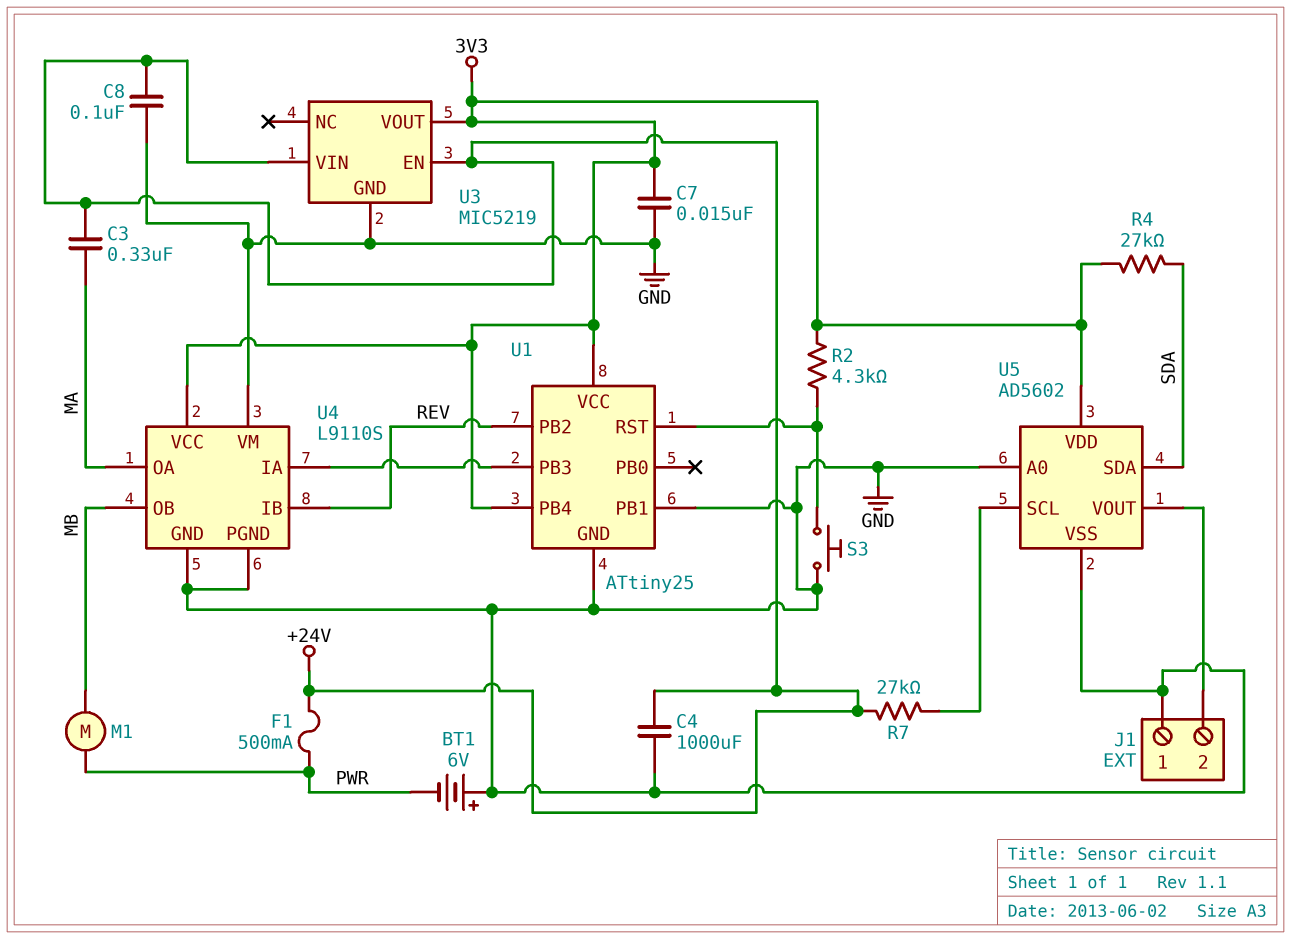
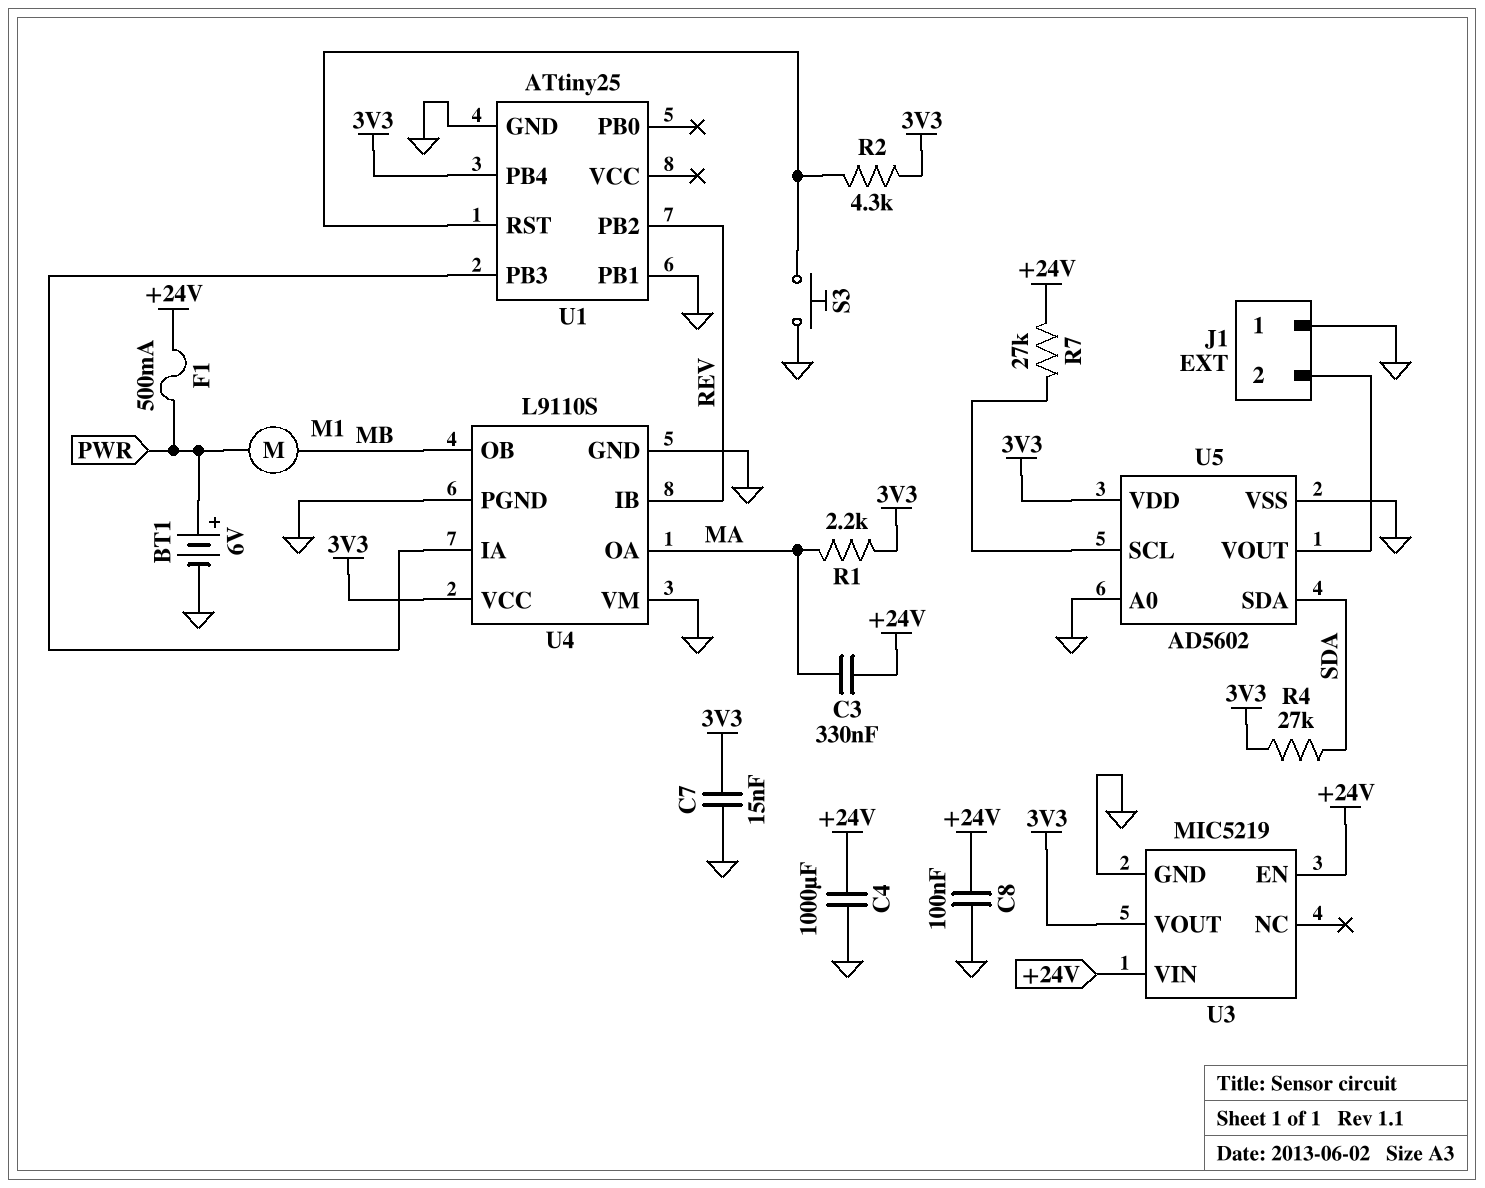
BT1: 6V (plus GND, minus PWR) -> 6V (plus PWR, minus GND)
R1: none -> 2.2k (3V3, MA)
U1 pin VCC: 3V3 -> none

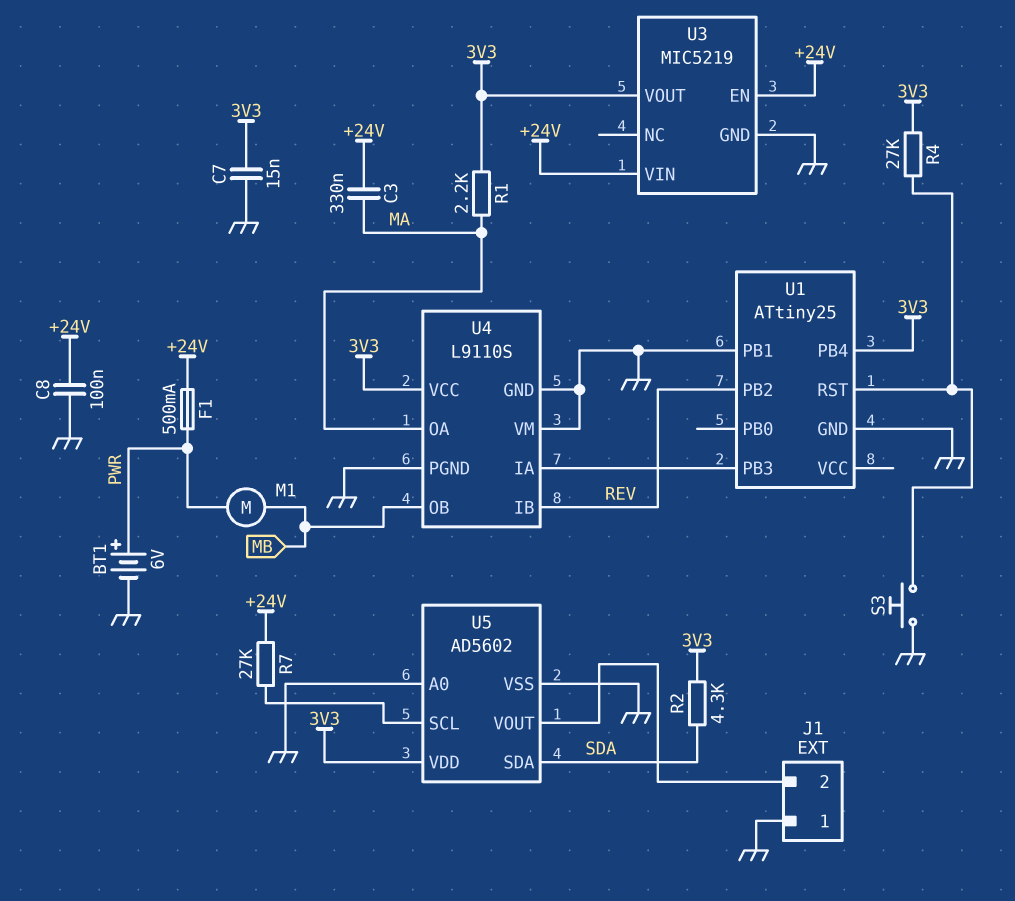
C4: 1000uF (+24V, GND) -> none
R2: 4.3k (3V3, U1/RST) -> 4.3k (3V3, SDA)
R4: 27k (3V3, SDA) -> 27k (3V3, U1/RST)

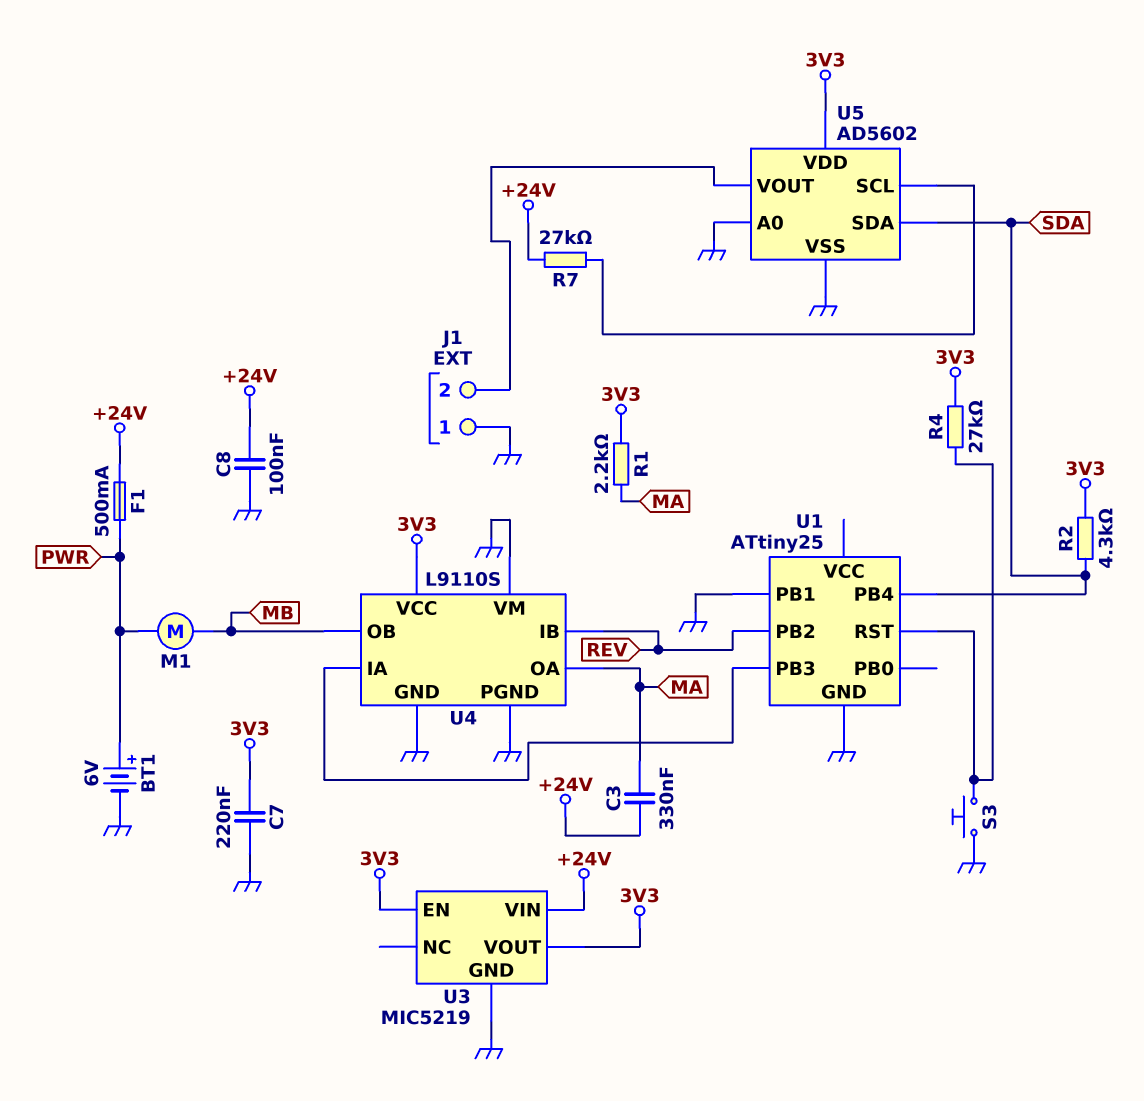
C7: 15nF (3V3, GND) -> 220nF (3V3, GND)
U1 pin PB4: 3V3 -> SDA
U3 pin EN: +24V -> 3V3

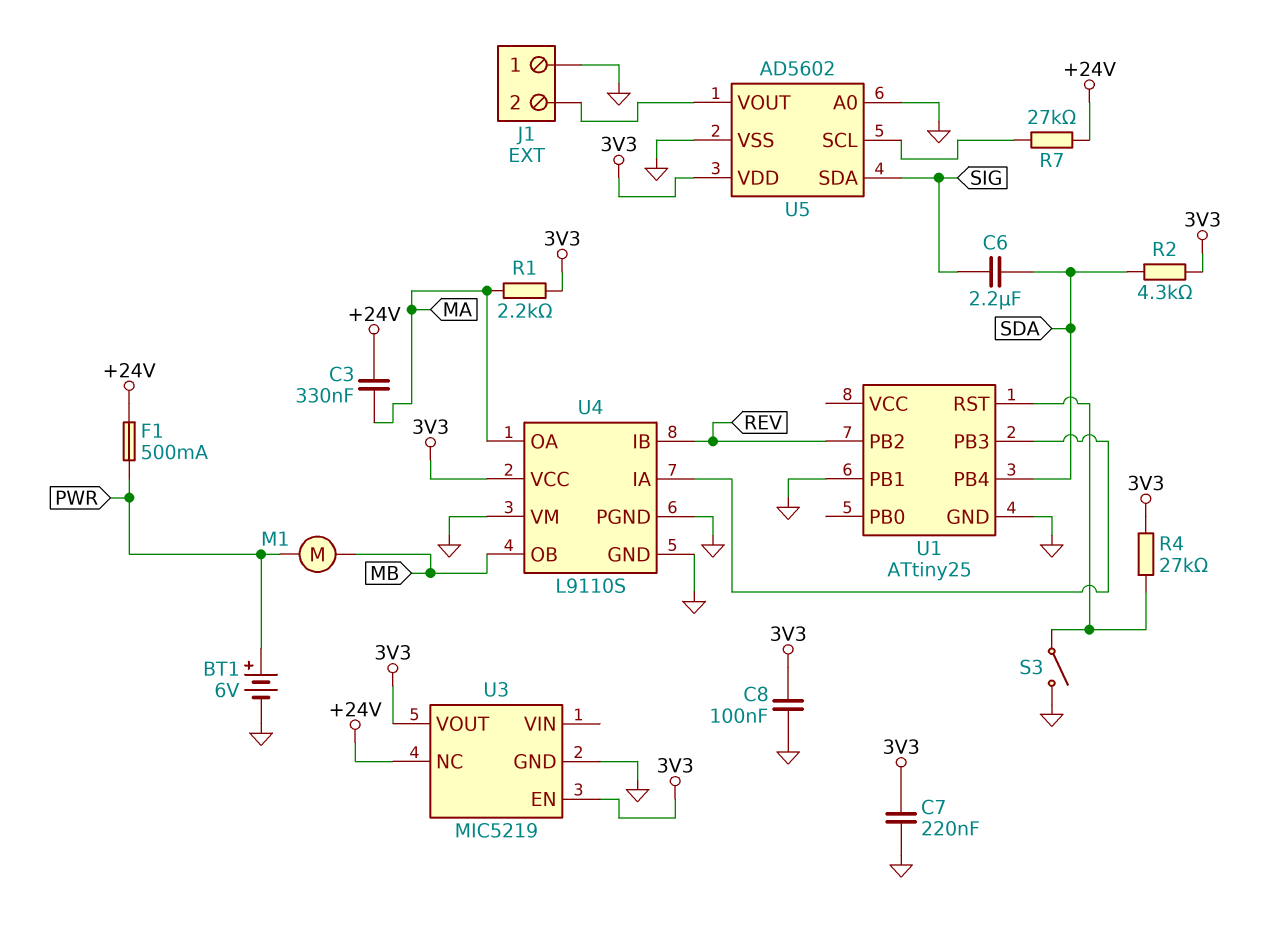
C6: none -> 2.2uF (SDA, SIG)
C8: 100nF (+24V, GND) -> 100nF (3V3, GND)
S3: button (GND, U1/RST) -> switch (GND, U1/RST)
U3 pin NC: none -> +24V
U3 pin VIN: +24V -> none
U5 pin SDA: SDA -> SIG

